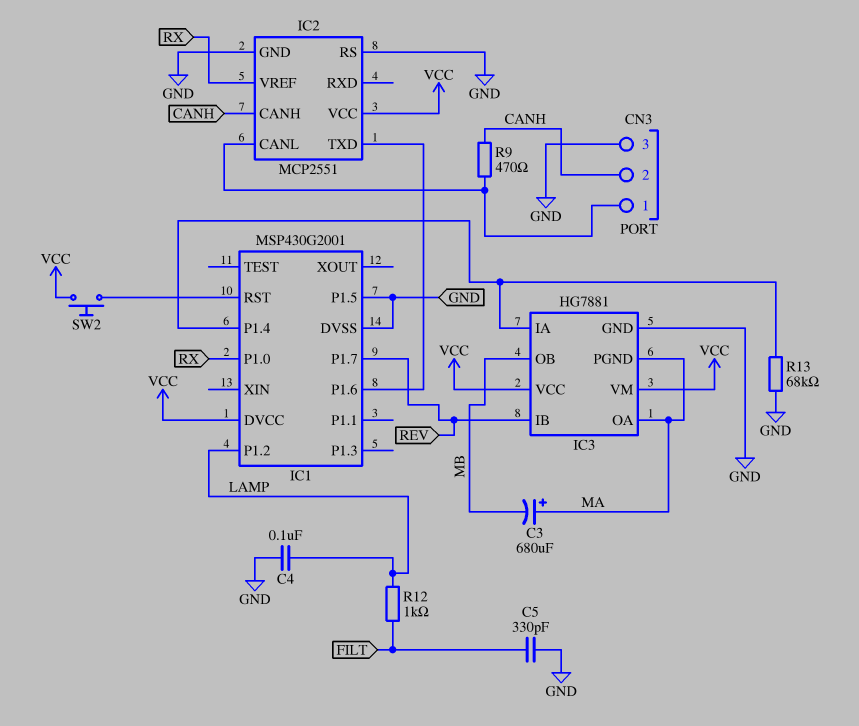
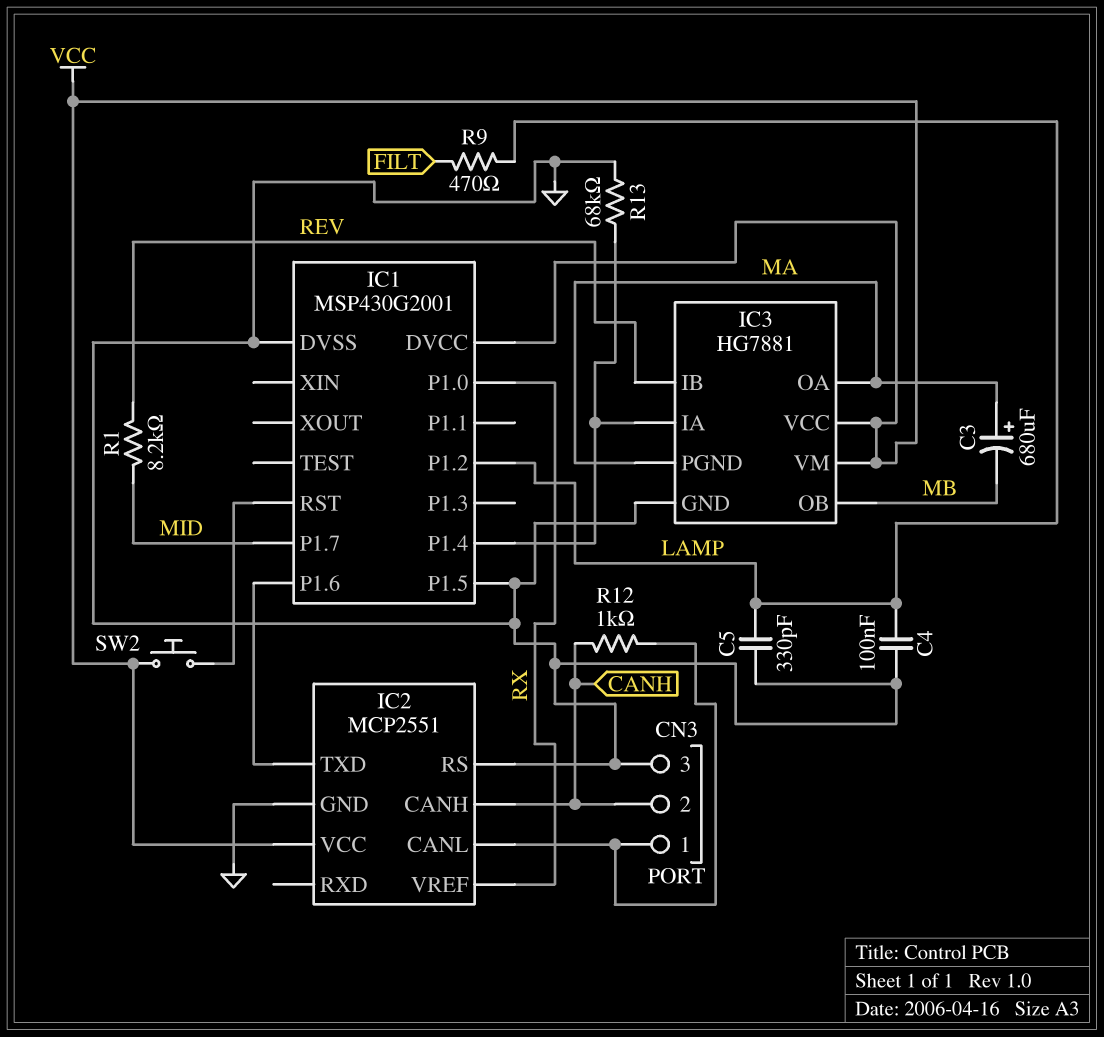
C5: 330pF (FILT, GND) -> 330pF (GND, LAMP)
IC1 pin P1.7: REV -> MID
R1: none -> 8.2k (MID, REV)
R9: 470 (CANH, CN3/1) -> 470 (FILT, LAMP)
R12: 1k (FILT, LAMP) -> 1k (CANH, CN3/1)

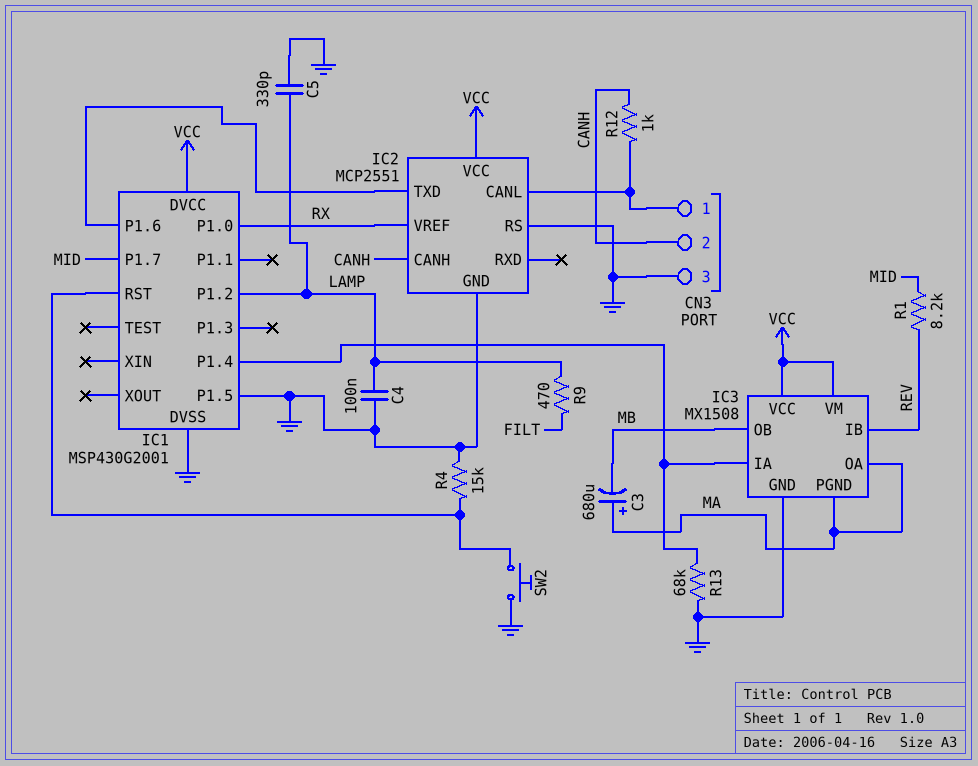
IC3: HG7881 -> MX1508
R4: none -> 15k (GND, IC1/RST)
SW2: button (IC1/RST, VCC) -> button (GND, IC1/RST)

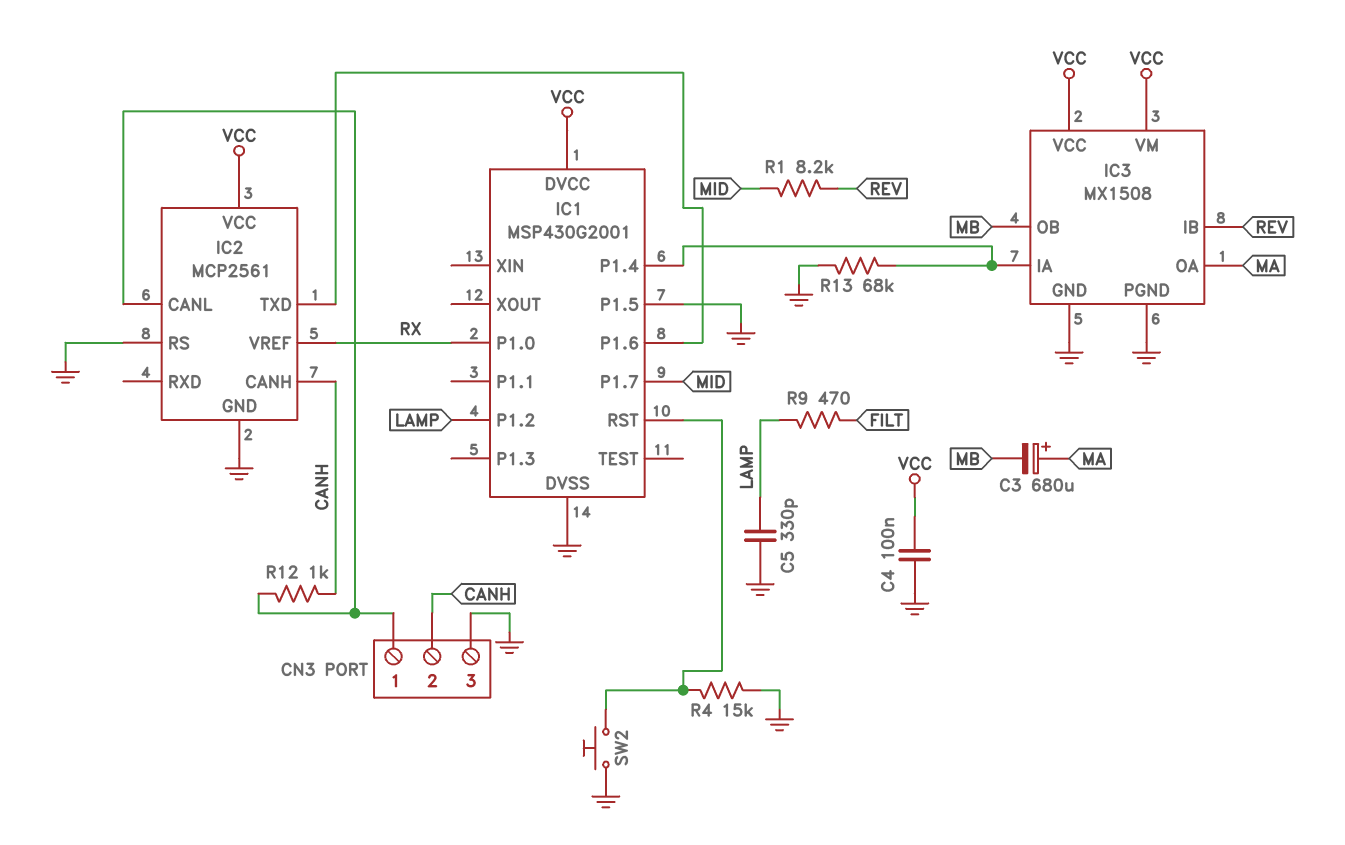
C4: 100nF (GND, LAMP) -> 100nF (GND, VCC)
IC2: MCP2551 -> MCP2561
IC3 pin PGND: MA -> GND

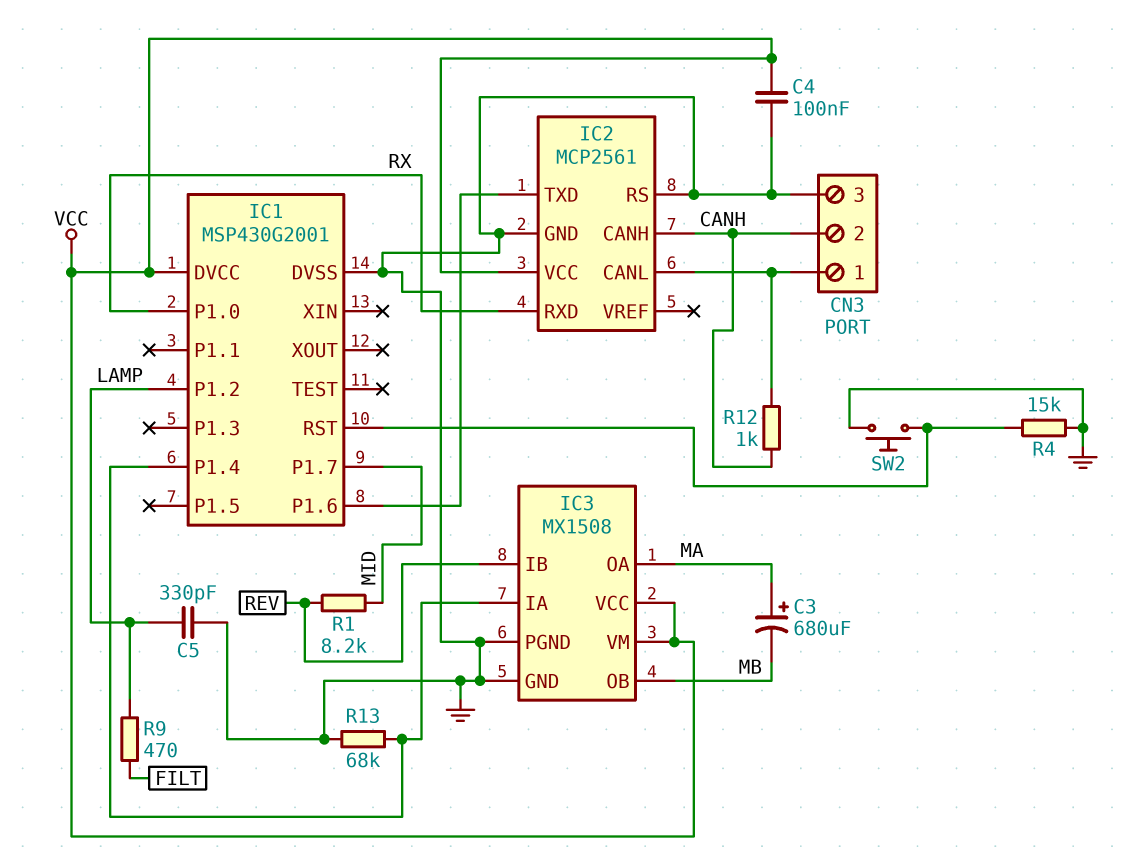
IC1 pin P1.5: GND -> none
IC2 pin RXD: none -> RX
IC2 pin VREF: RX -> none

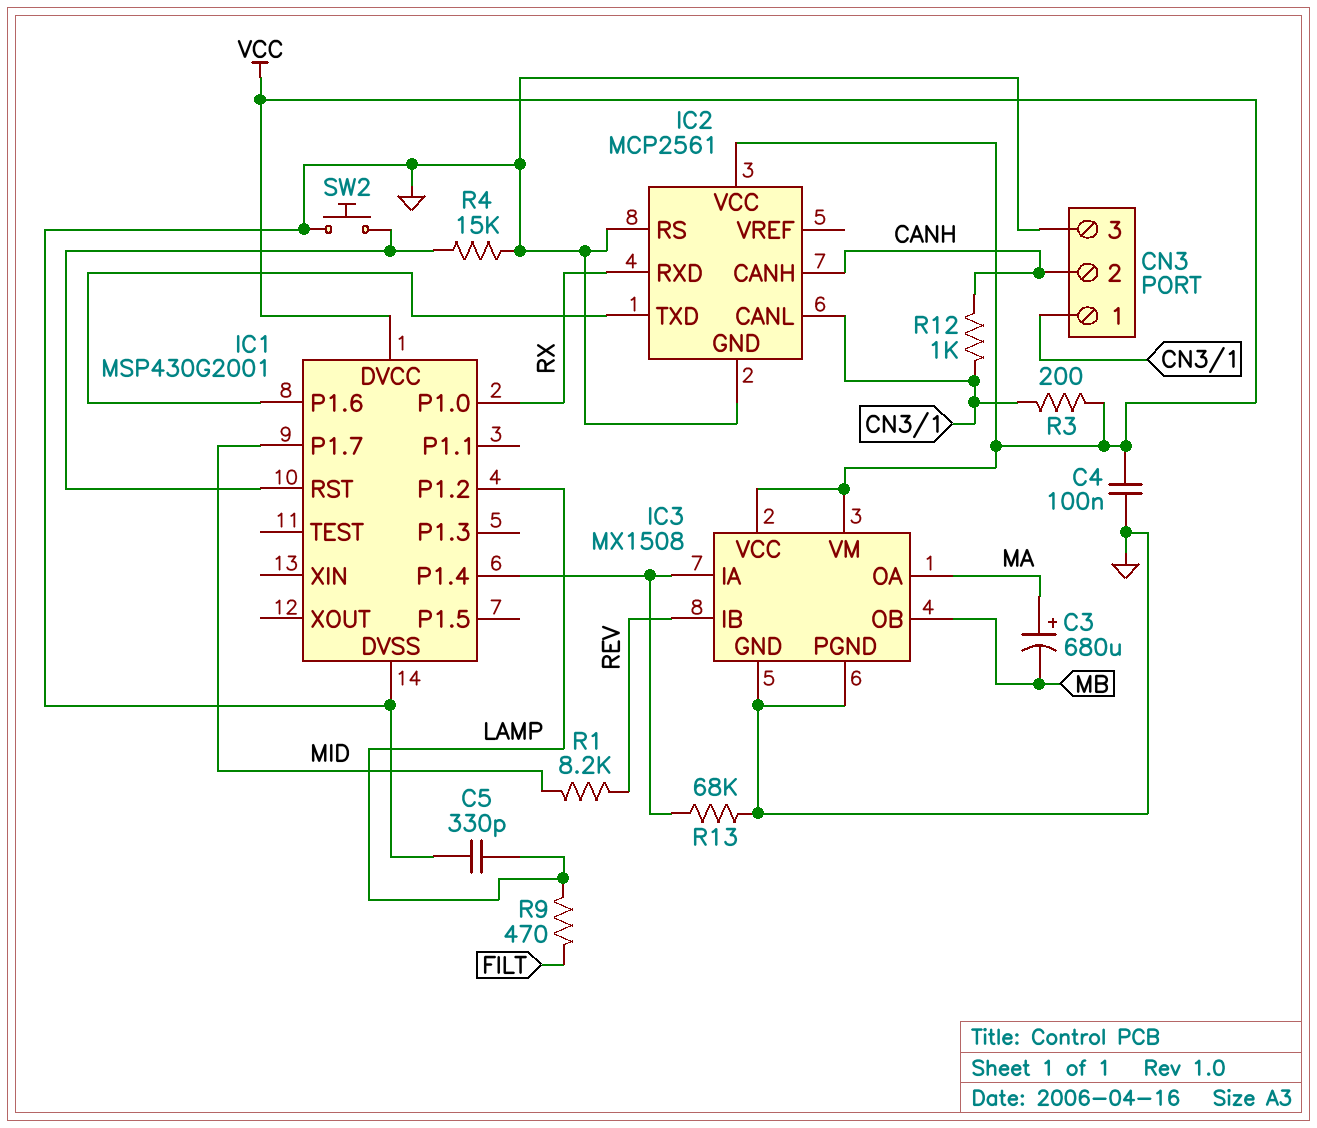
R3: none -> 200 (CN3/1, VCC)

